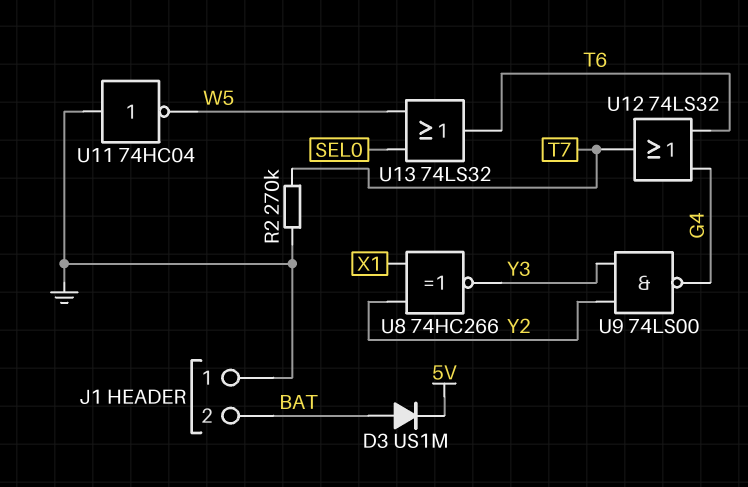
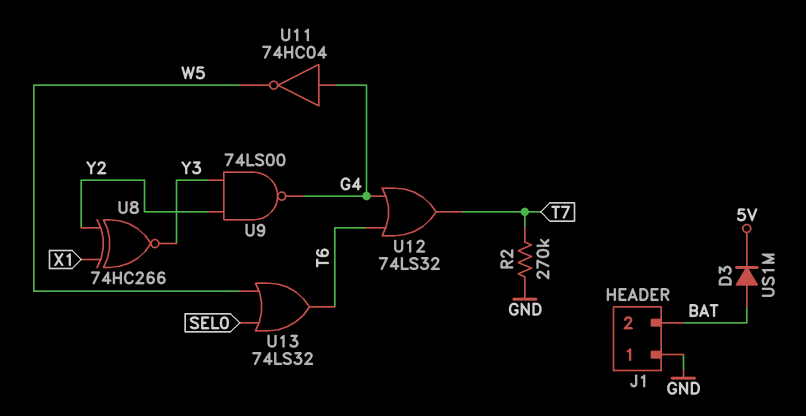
U11: NOT 74HC04 (in GND, out W5) -> NOT 74HC04 (in G4, out W5)

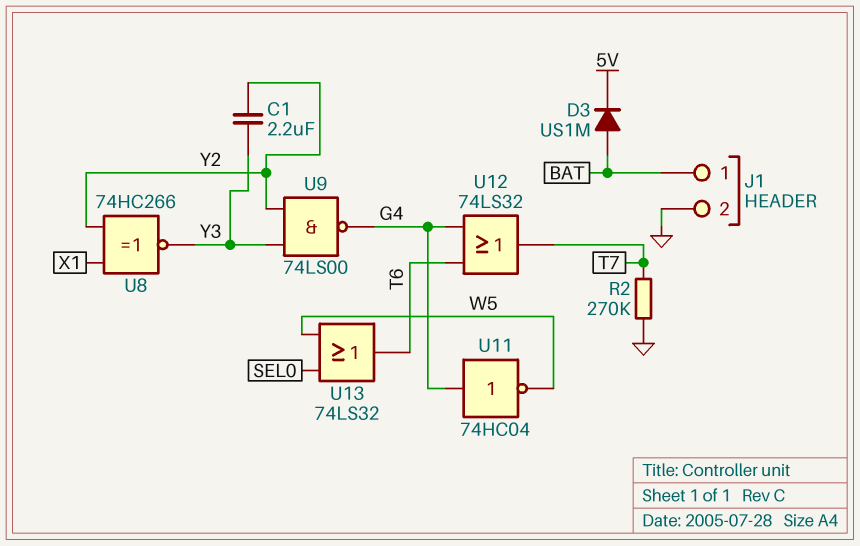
C1: none -> 2.2uF (Y2, Y3)
J1 pin 1: GND -> BAT
J1 pin 2: BAT -> GND

